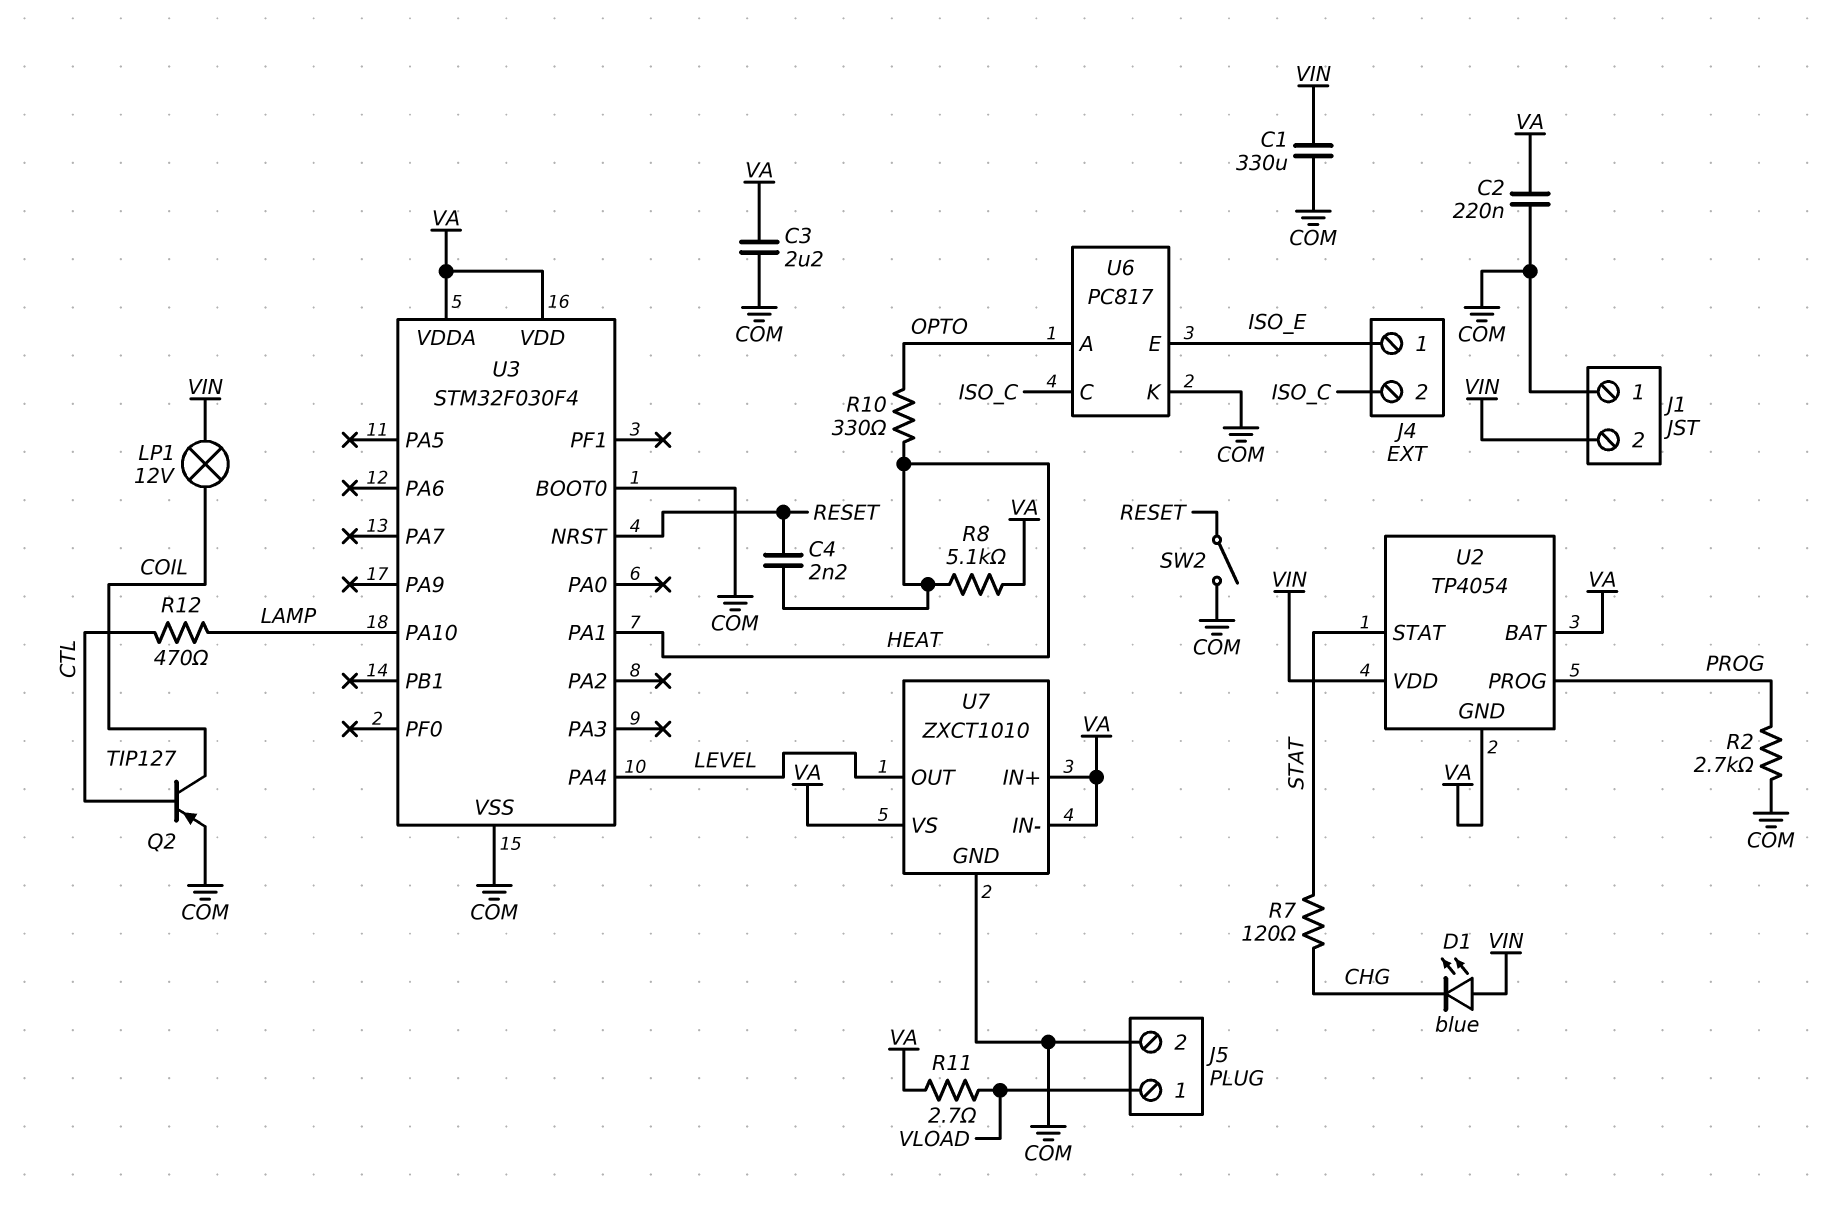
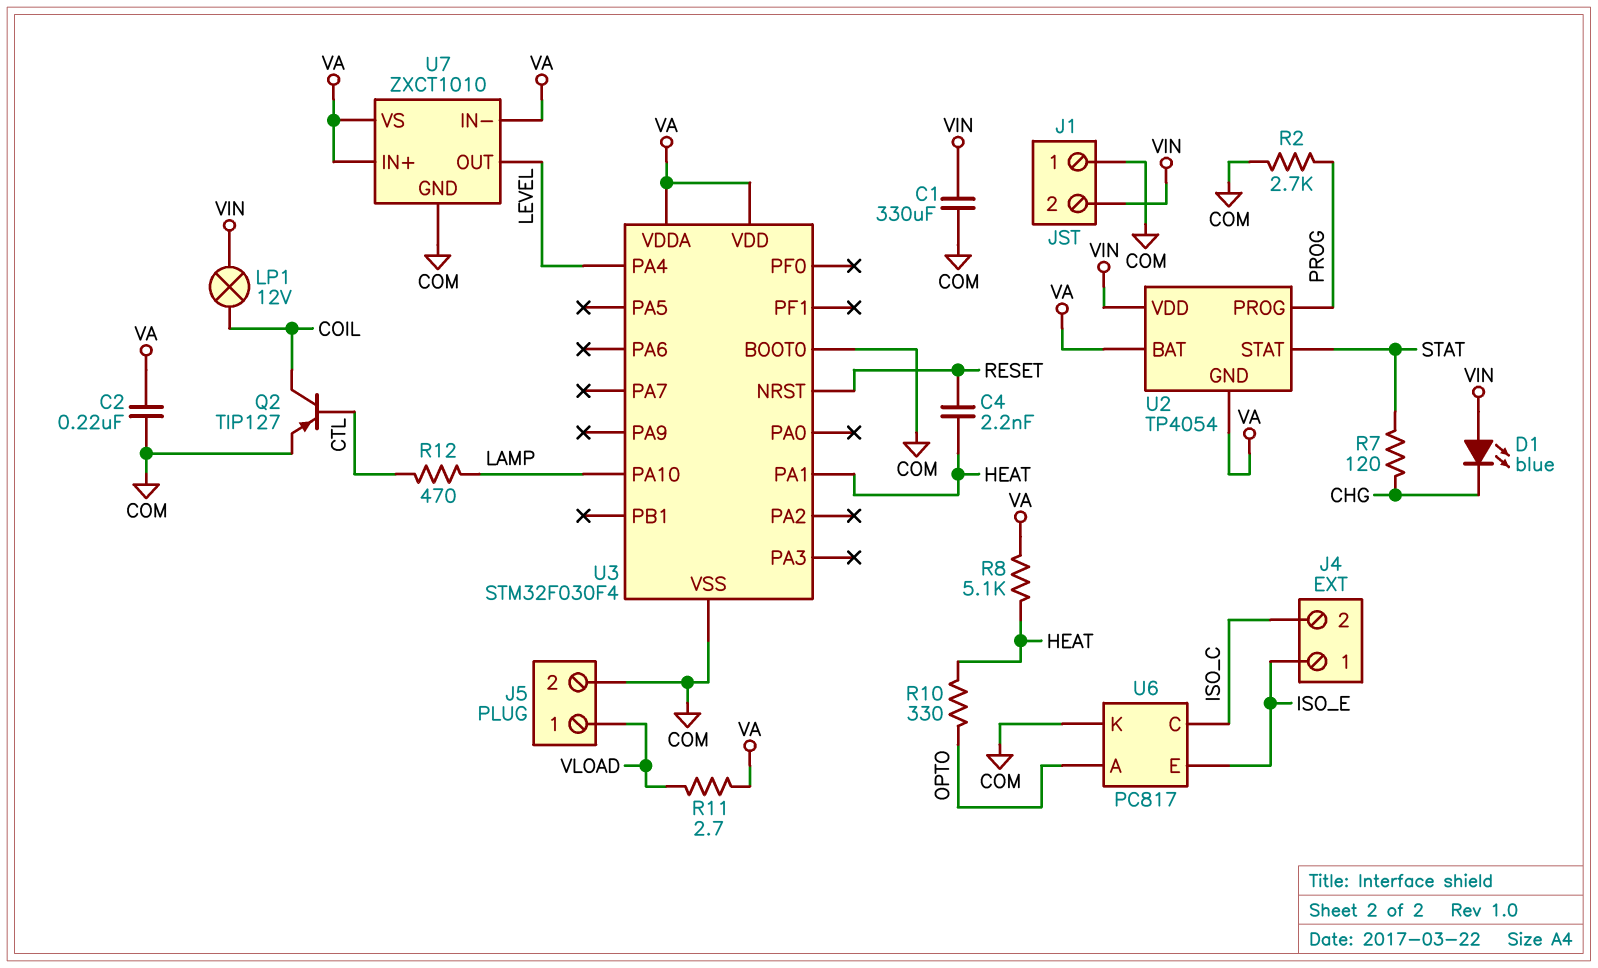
C3: 2.2uF (COM, VA) -> none
SW2: switch (COM, RESET) -> none

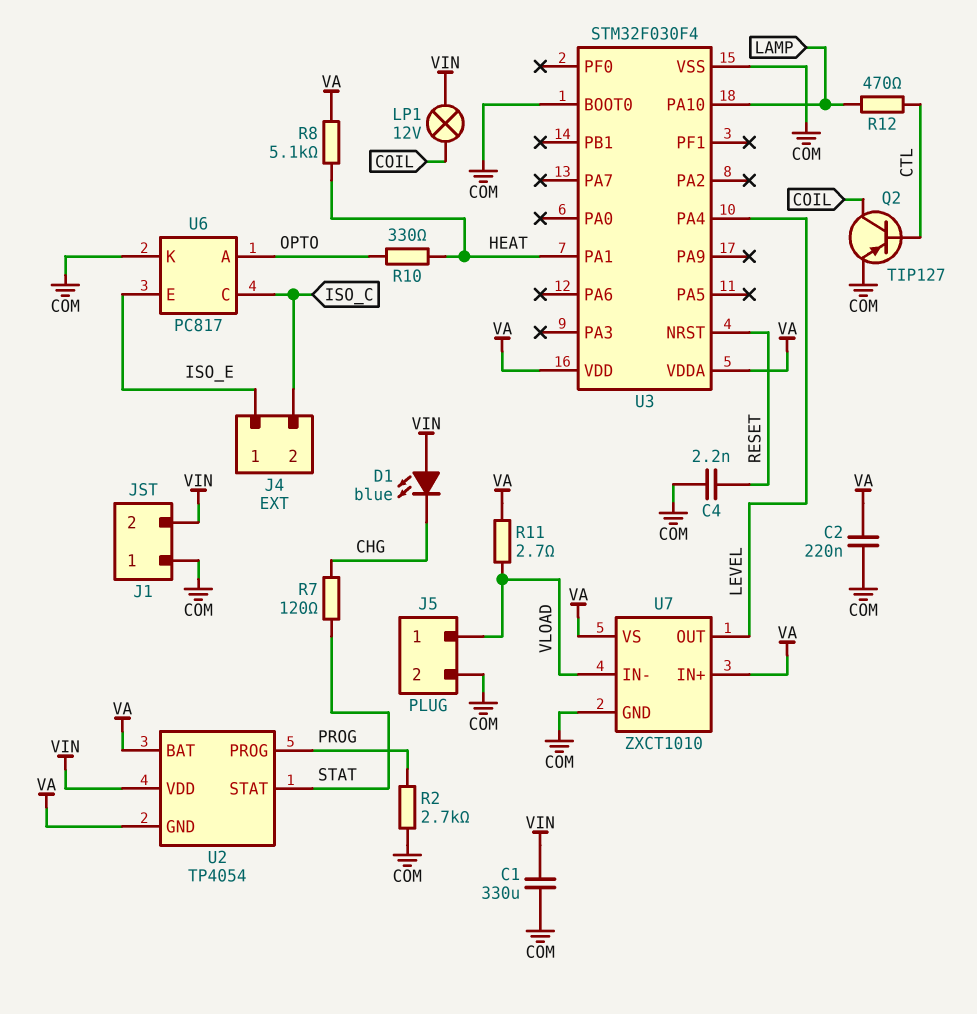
C4: 2.2nF (HEAT, RESET) -> 2.2nF (COM, RESET)
U7 pin IN-: VA -> VLOAD

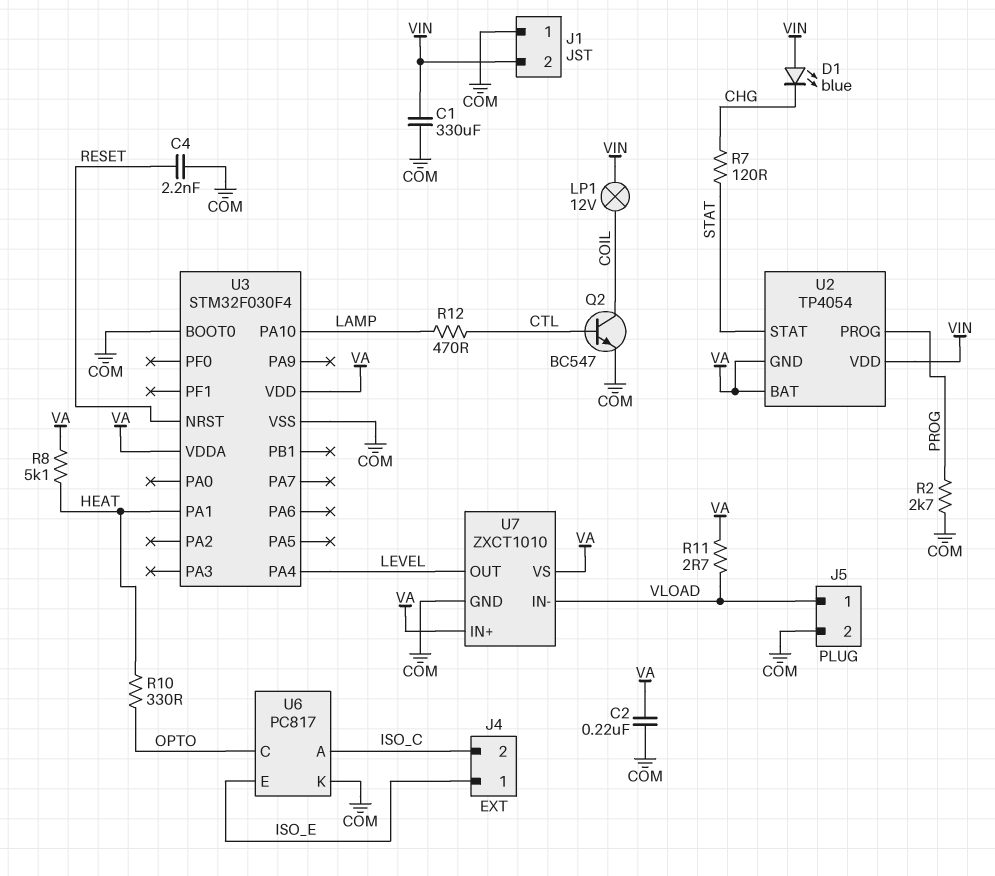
Q2: PNP TIP127 (B CTL, C COIL, E COM) -> NPN BC547 (B CTL, C COIL, E COM)
U6 pin A: OPTO -> ISO_C
U6 pin C: ISO_C -> OPTO

